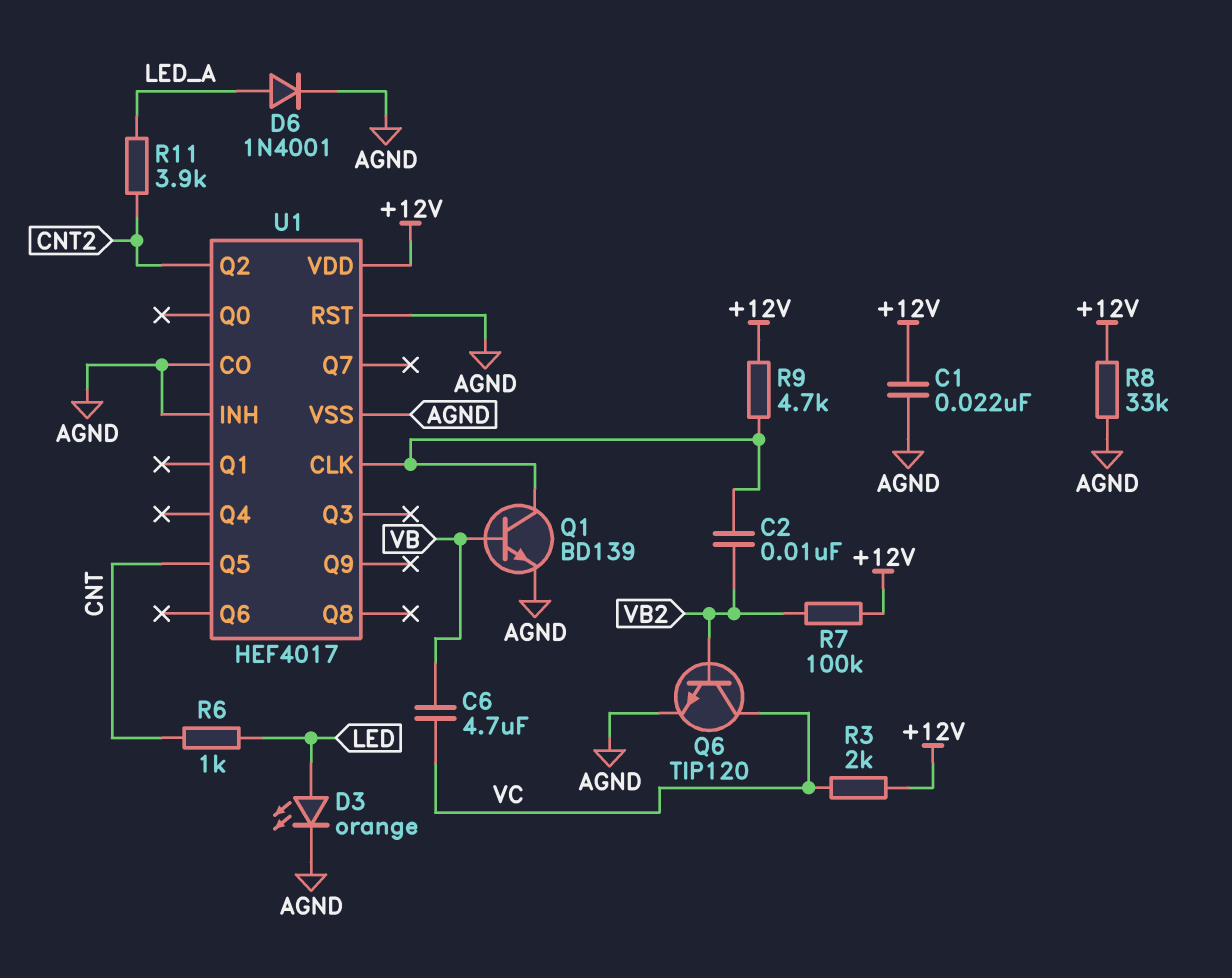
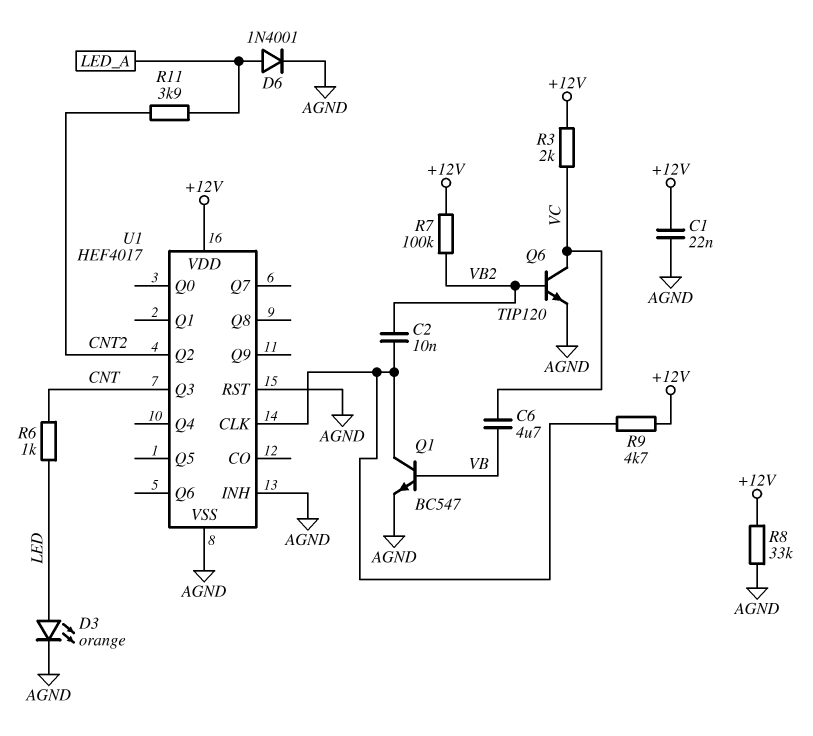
Q1: NPN BD139 (B VB, C U1/CLK, E AGND) -> NPN BC547 (B VB, C U1/CLK, E AGND)
U1 pin CO: AGND -> none
U1 pin Q3: none -> CNT
U1 pin Q5: CNT -> none

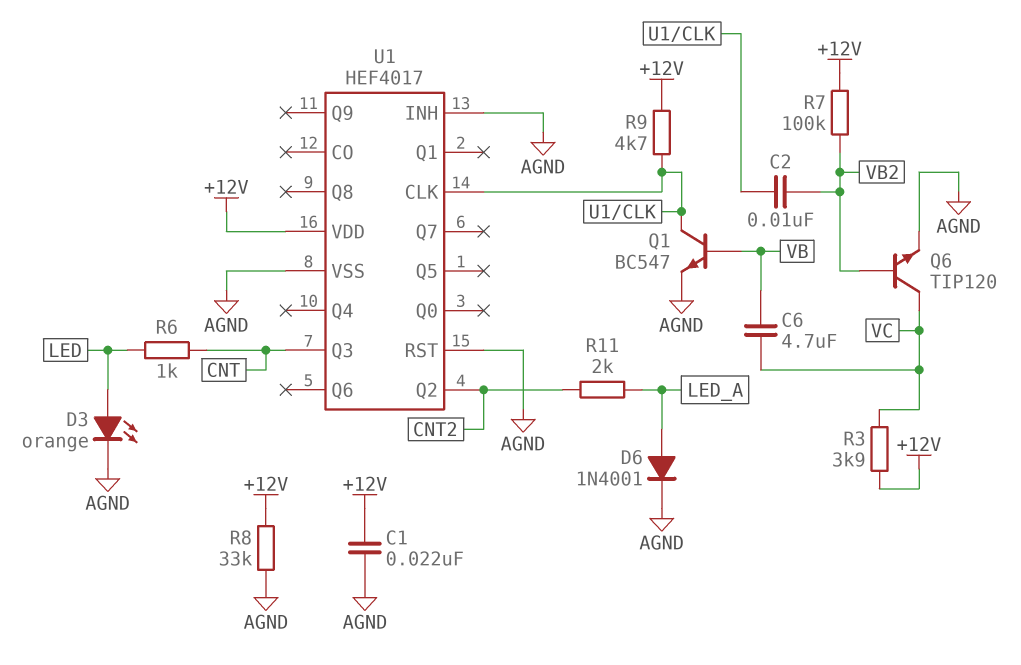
R3: 2k (+12V, VC) -> 3.9k (+12V, VC)
R11: 3.9k (CNT2, LED_A) -> 2k (CNT2, LED_A)

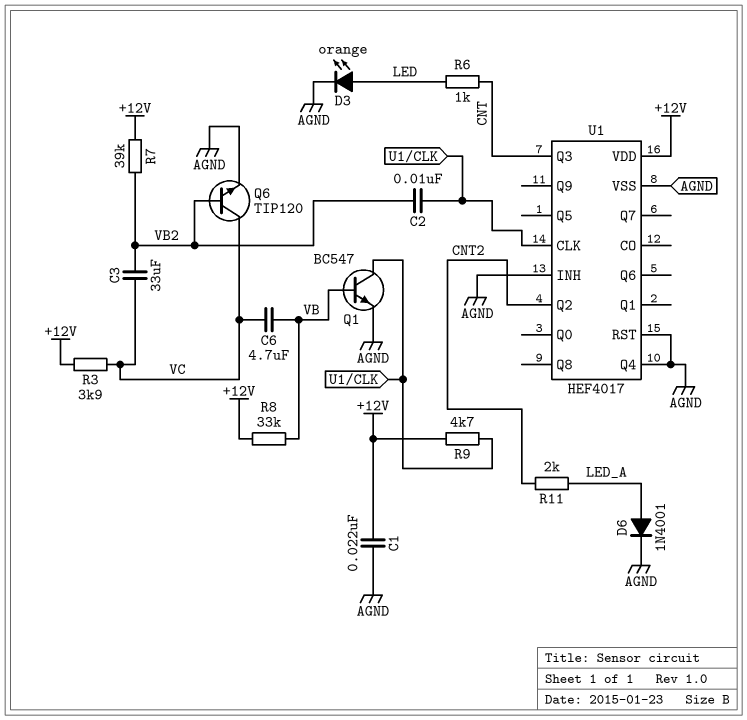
C3: none -> 33uF (VB2, VC)
R7: 100k (+12V, VB2) -> 39k (+12V, VB2)
R8: 33k (+12V, AGND) -> 33k (+12V, VB)
U1 pin Q4: none -> AGND

